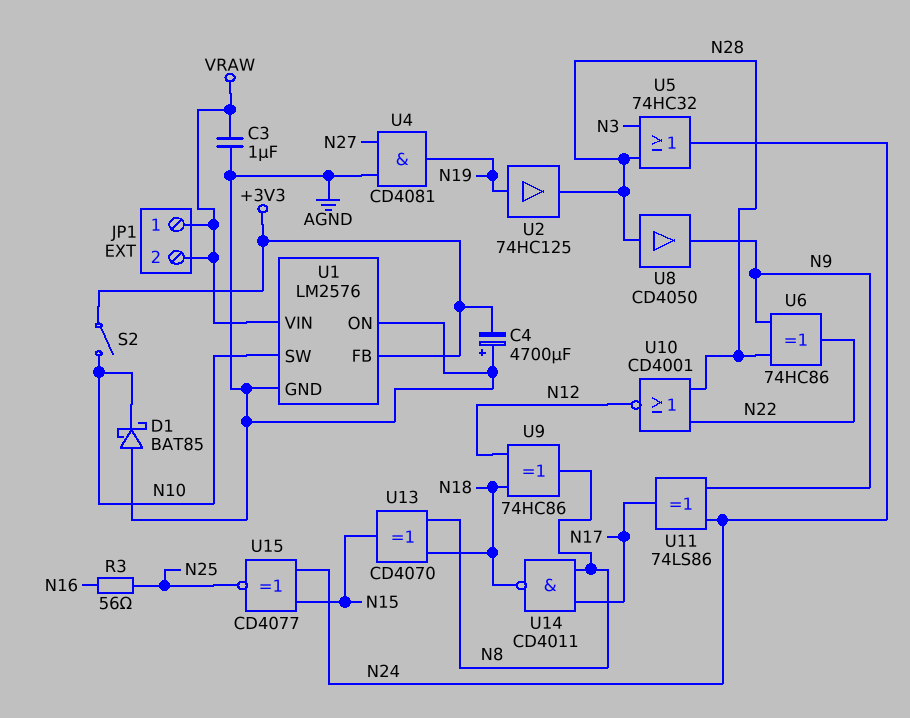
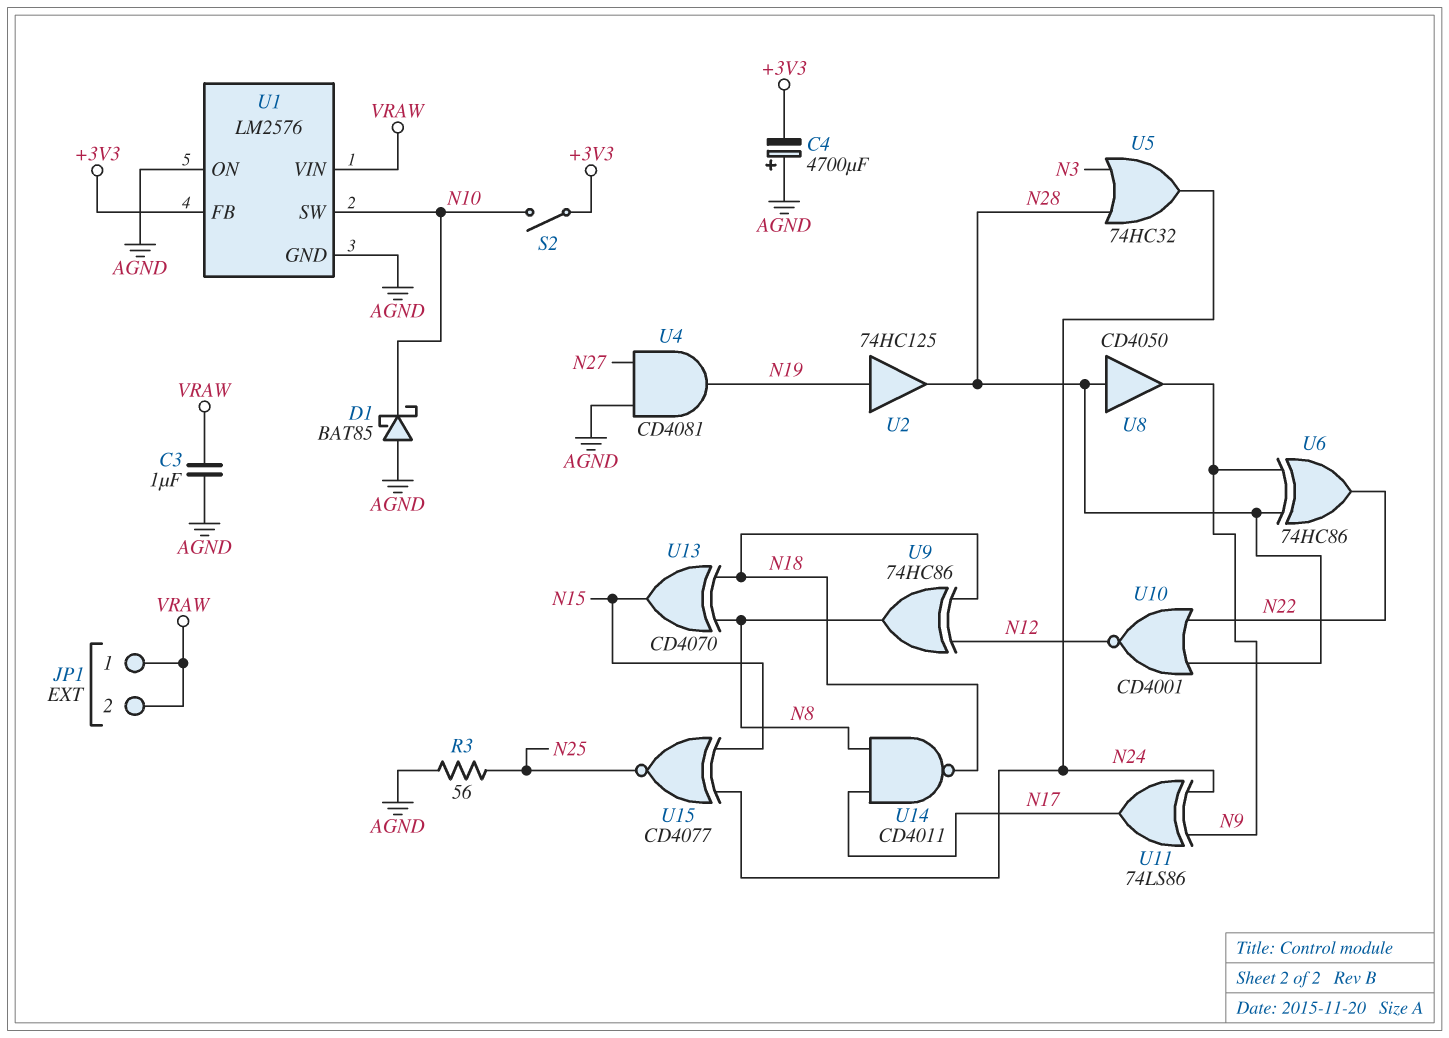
R3: 56 (N16, N25) -> 56 (AGND, N25)

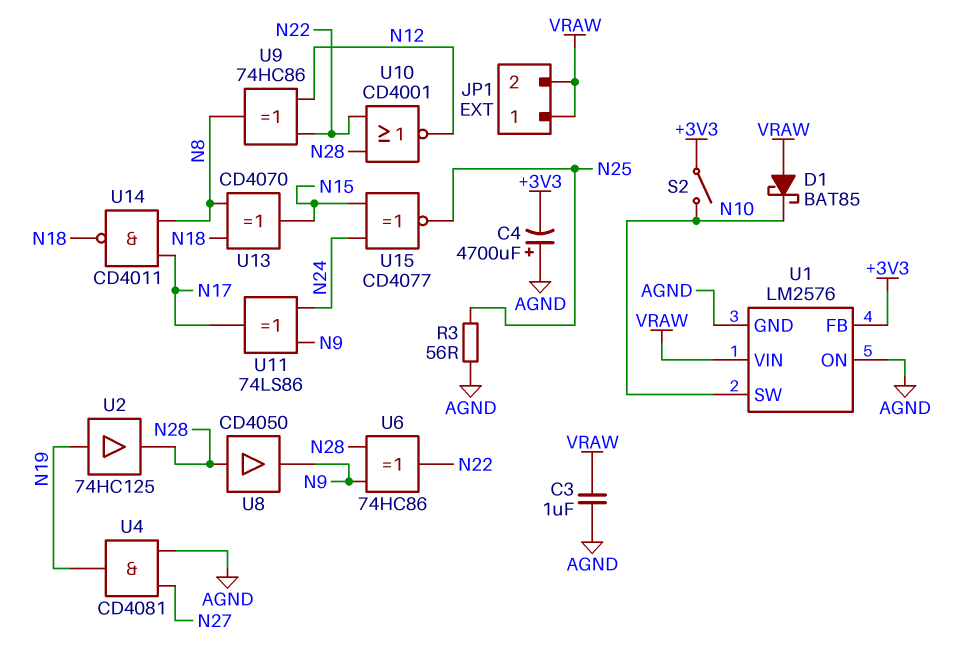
D1: schottky BAT85 (A AGND, K N10) -> schottky BAT85 (A VRAW, K N10)
U5: OR 74HC32 (in N3, in N28, out N24) -> none
U9: XOR 74HC86 (in N12, in N18, out N8) -> XOR 74HC86 (in N12, in N22, out N8)

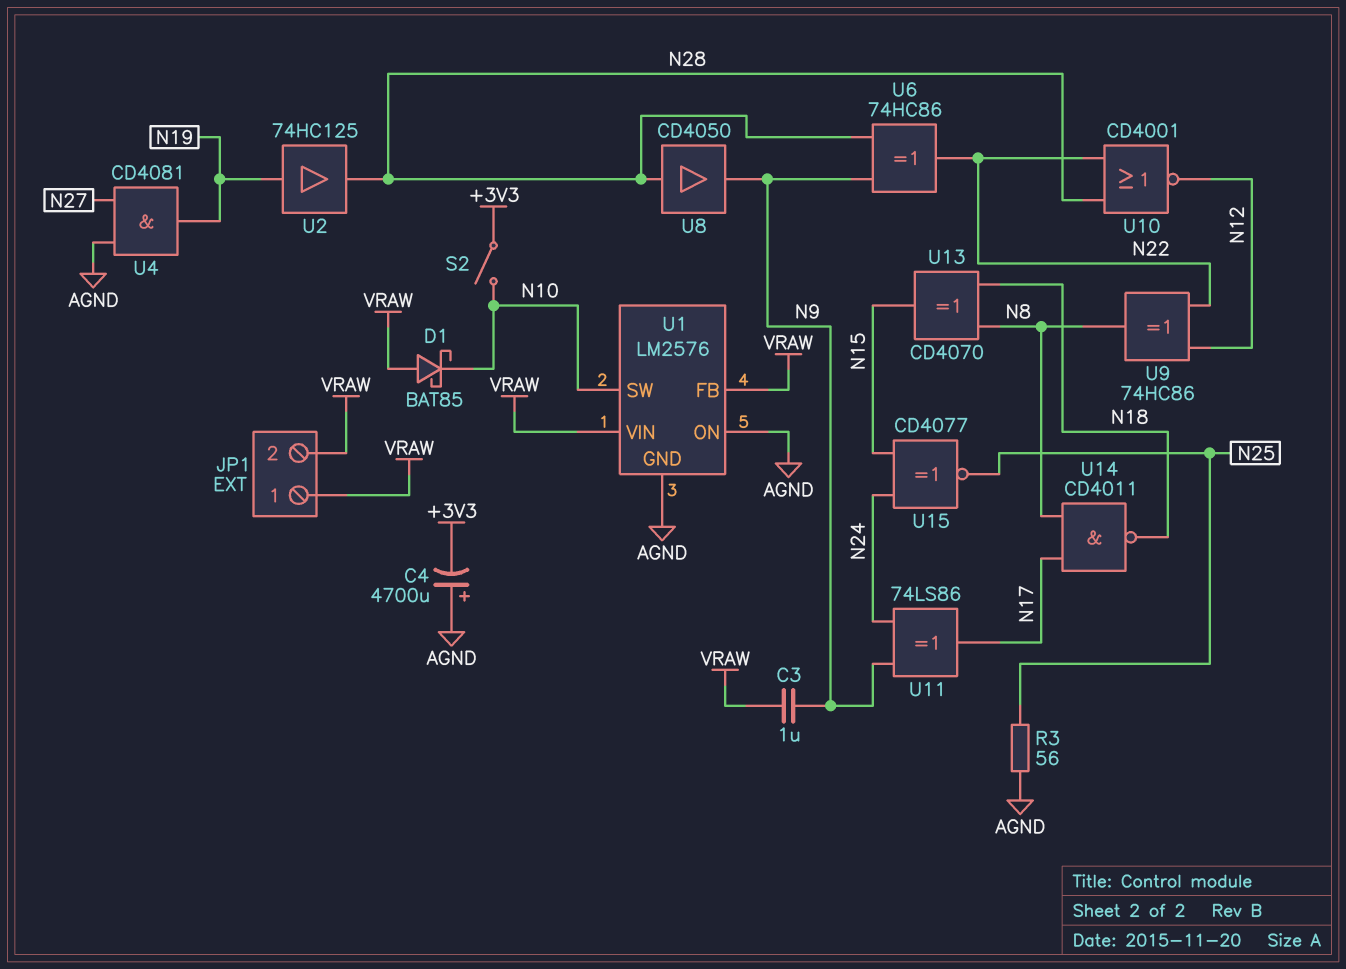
C3: 1uF (AGND, VRAW) -> 1uF (N9, VRAW)
U1 pin FB: +3V3 -> VRAW

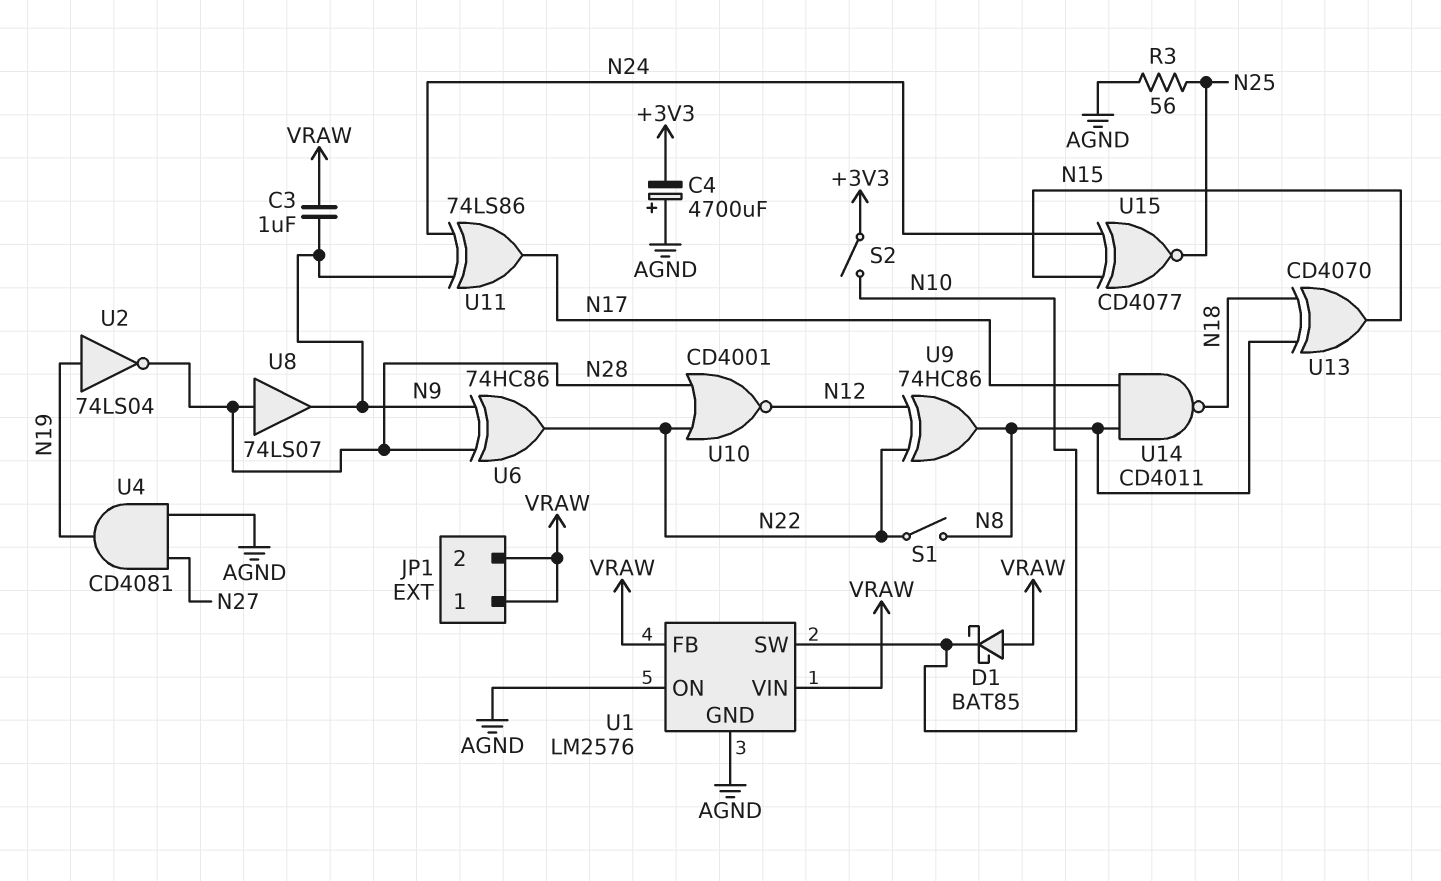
S1: none -> switch (N8, N22)
U2: buffer 74HC125 (in N19, out N28) -> NOT 74LS04 (in N19, out N28)
U8: buffer CD4050 (in N28, out N9) -> buffer 74LS07 (in N28, out N9)

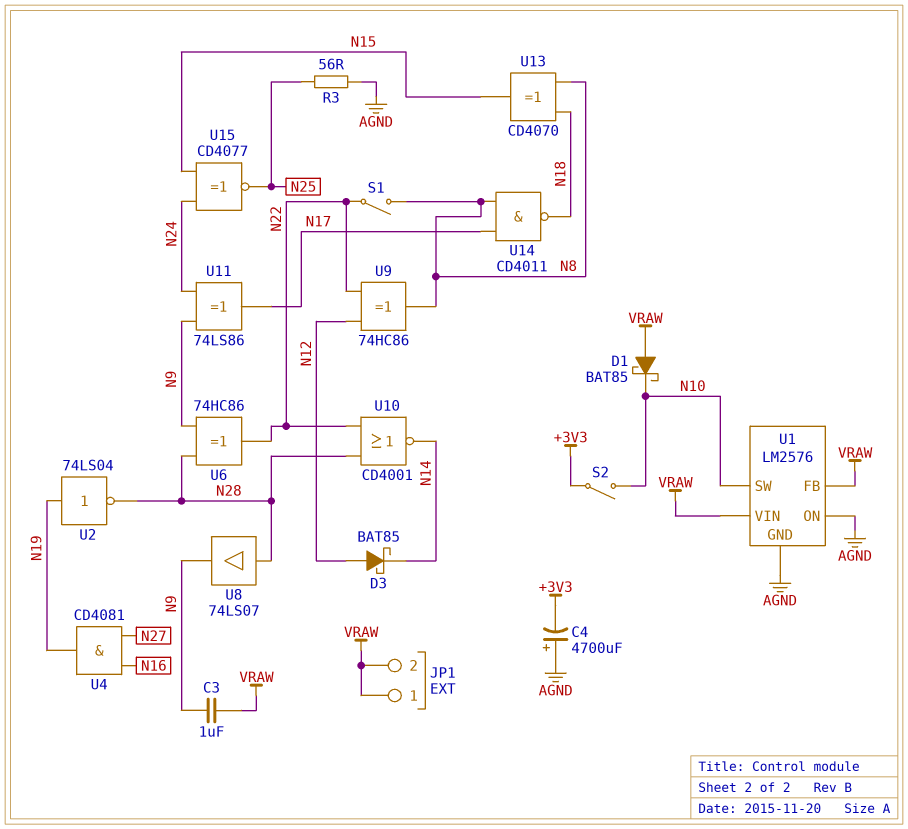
D3: none -> schottky BAT85 (A N12, K N14)
U4: AND CD4081 (in AGND, in N27, out N19) -> AND CD4081 (in N16, in N27, out N19)
U10: NOR CD4001 (in N22, in N28, out N12) -> NOR CD4001 (in N22, in N28, out N14)

